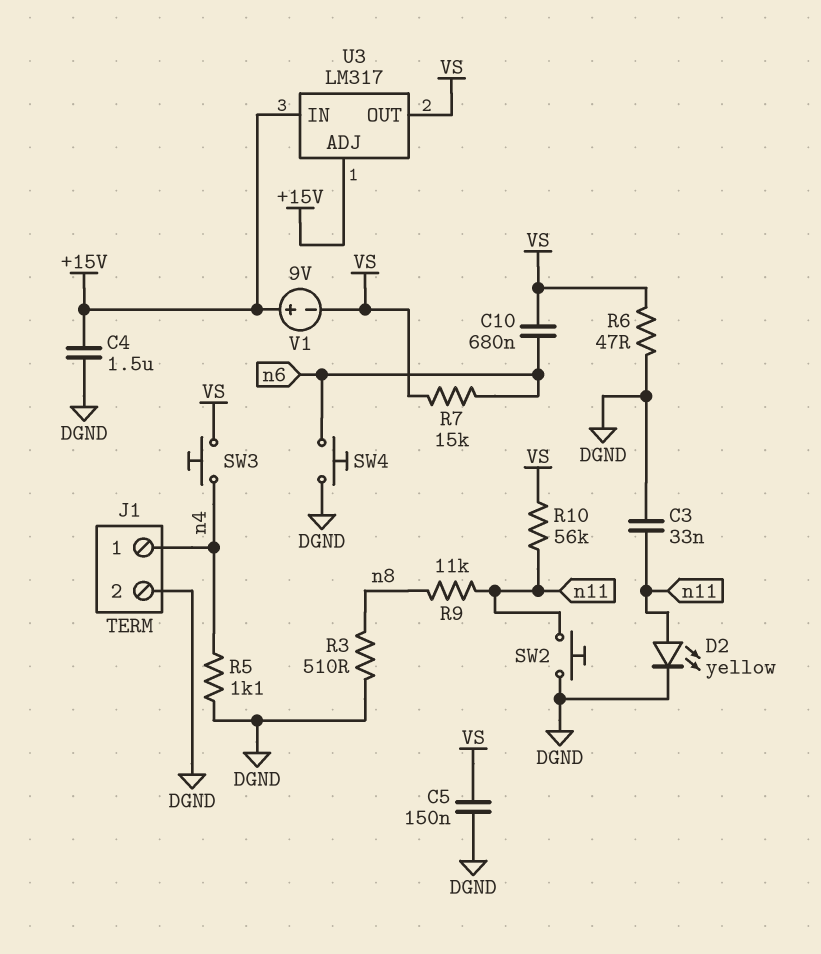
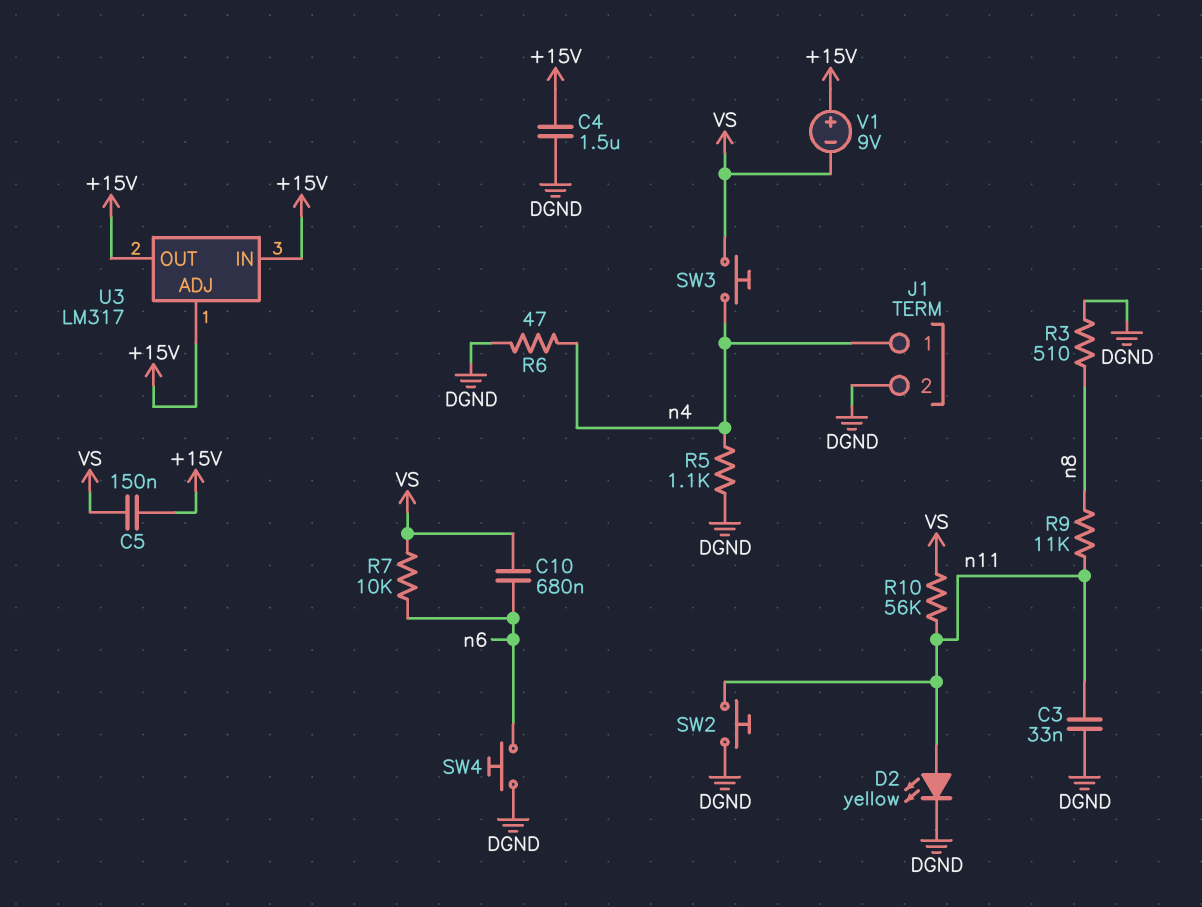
C5: 150nF (DGND, VS) -> 150nF (+15V, VS)
R6: 47 (DGND, VS) -> 47 (DGND, n4)
R7: 15k (VS, n6) -> 10k (VS, n6)
U3 pin OUT: VS -> +15V

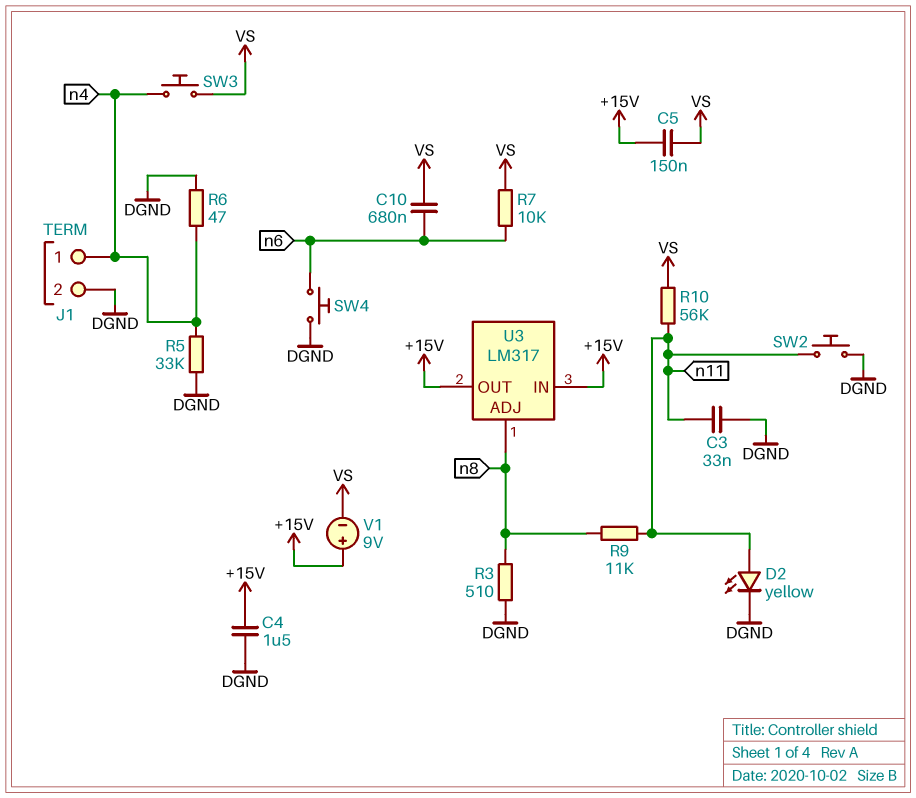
R5: 1.1k (DGND, n4) -> 33k (DGND, n4)
U3 pin ADJ: +15V -> n8

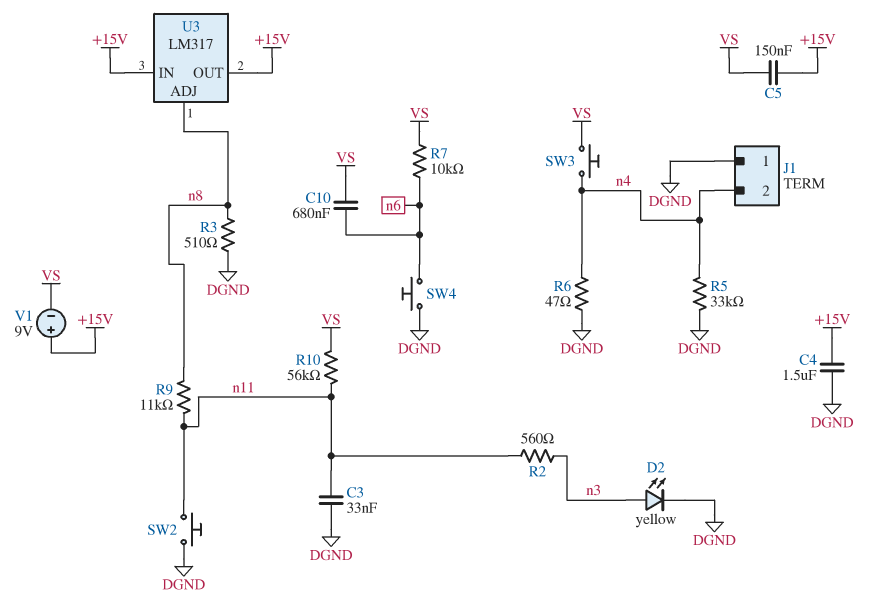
D2: LED yellow (A n11, K DGND) -> LED yellow (A n3, K DGND)
J1 pin 1: n4 -> DGND
J1 pin 2: DGND -> n4
R2: none -> 560 (n3, n11)

